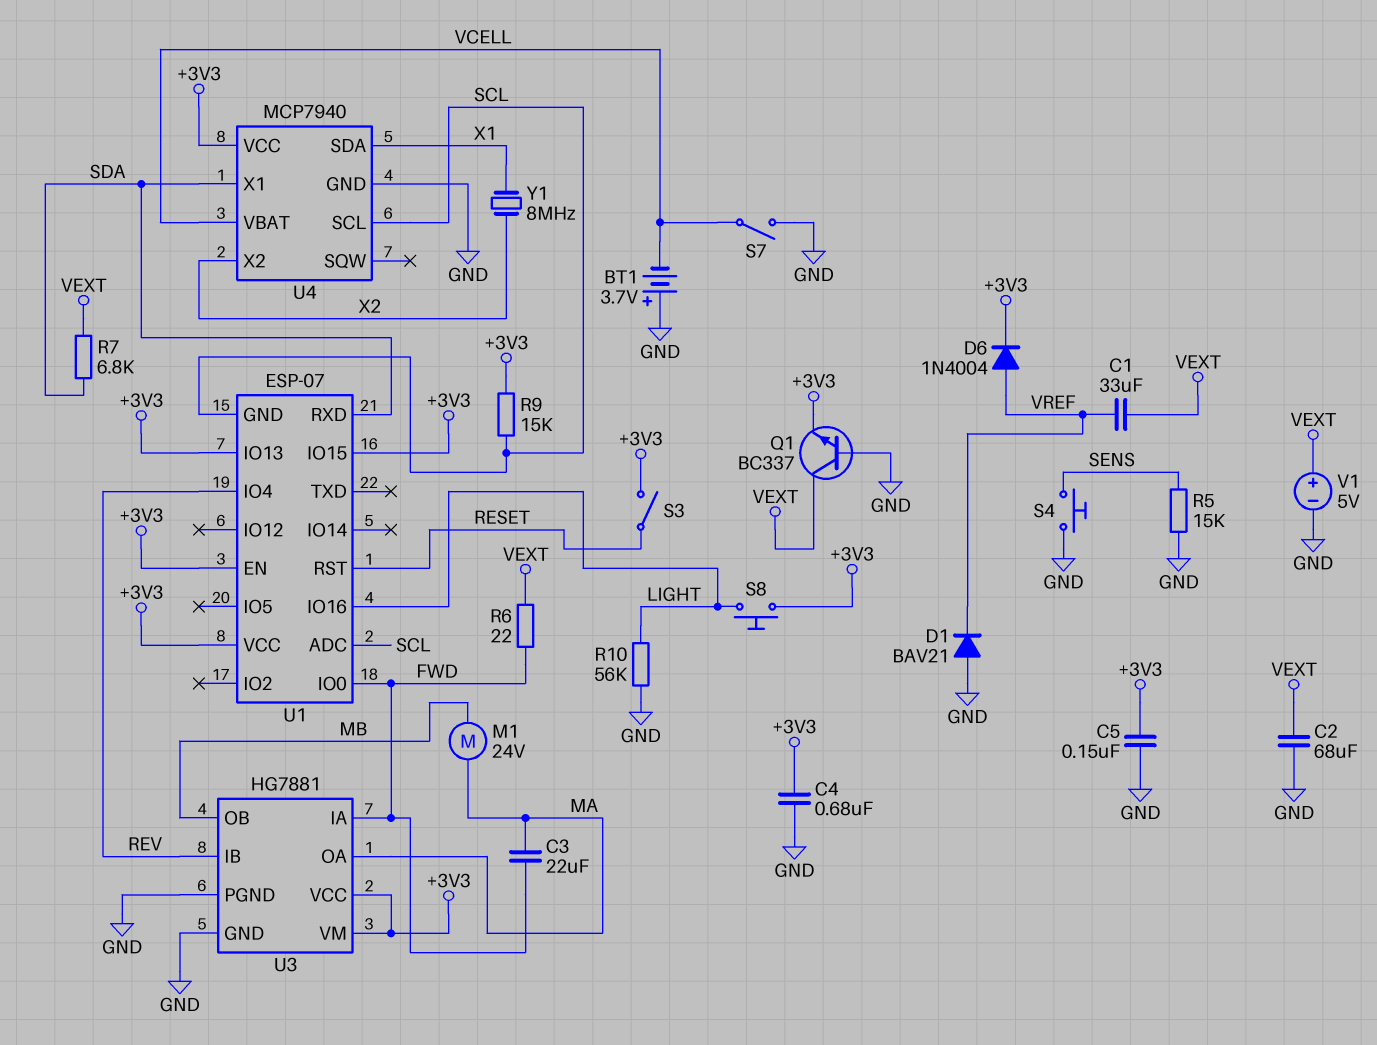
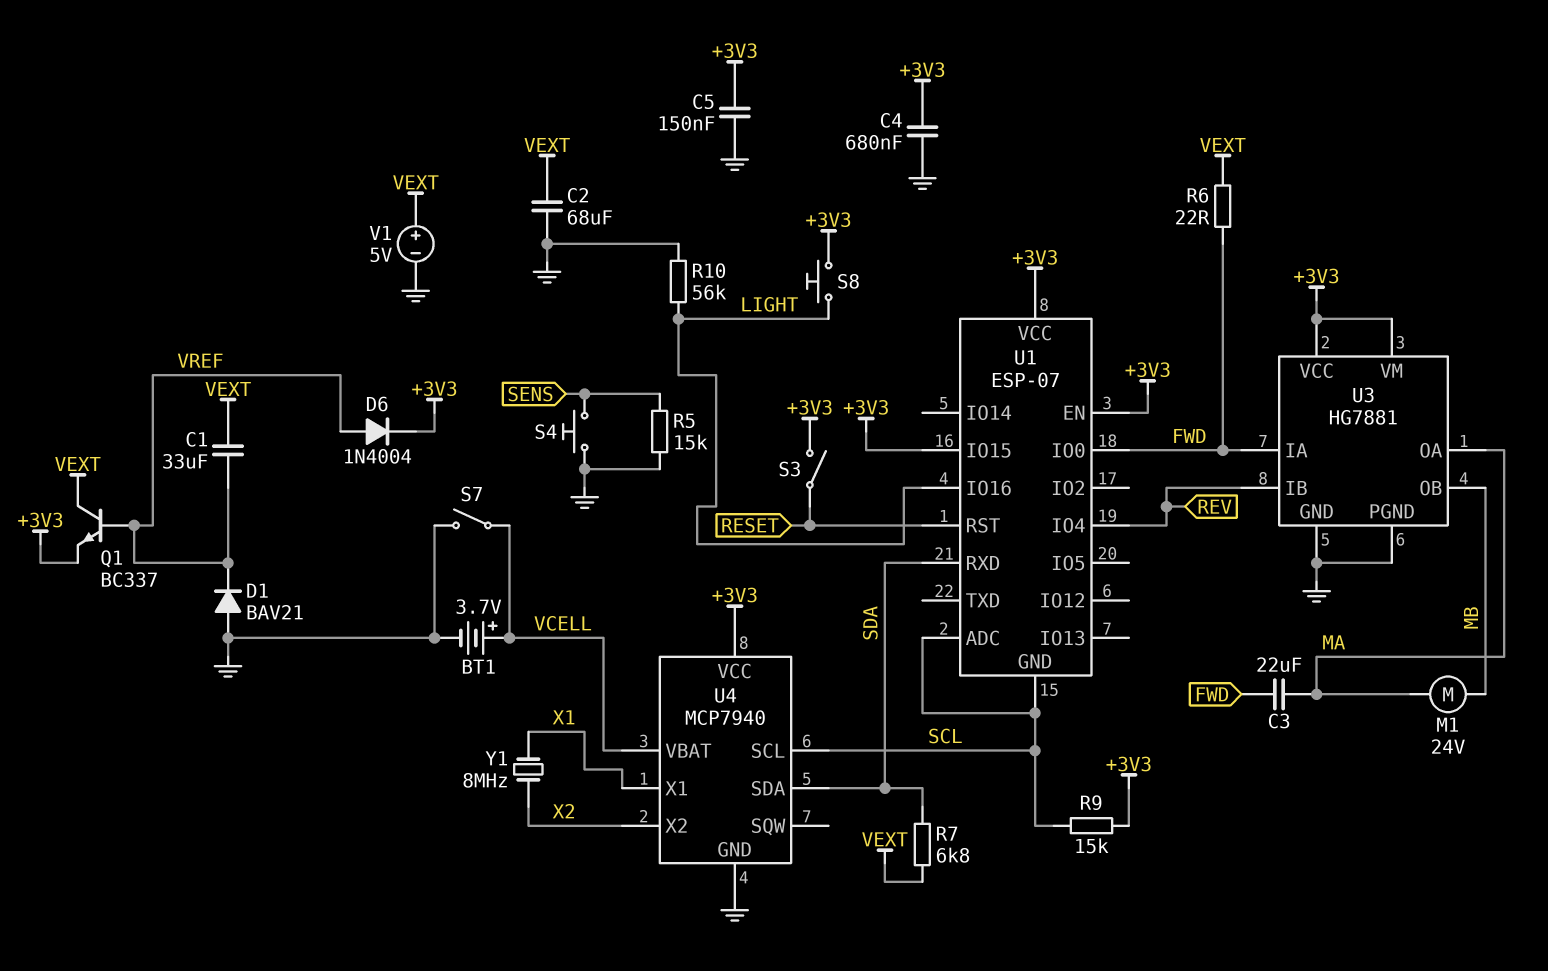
BT1: 3.7V (plus GND, minus VCELL) -> 3.7V (plus VCELL, minus GND)
Q1: NPN BC337 (B GND, C VEXT, E +3V3) -> NPN BC337 (B VREF, C VEXT, E +3V3)
U1 pin IO13: +3V3 -> none
U4 pin SDA: X1 -> SDA
U4 pin X1: SDA -> X1

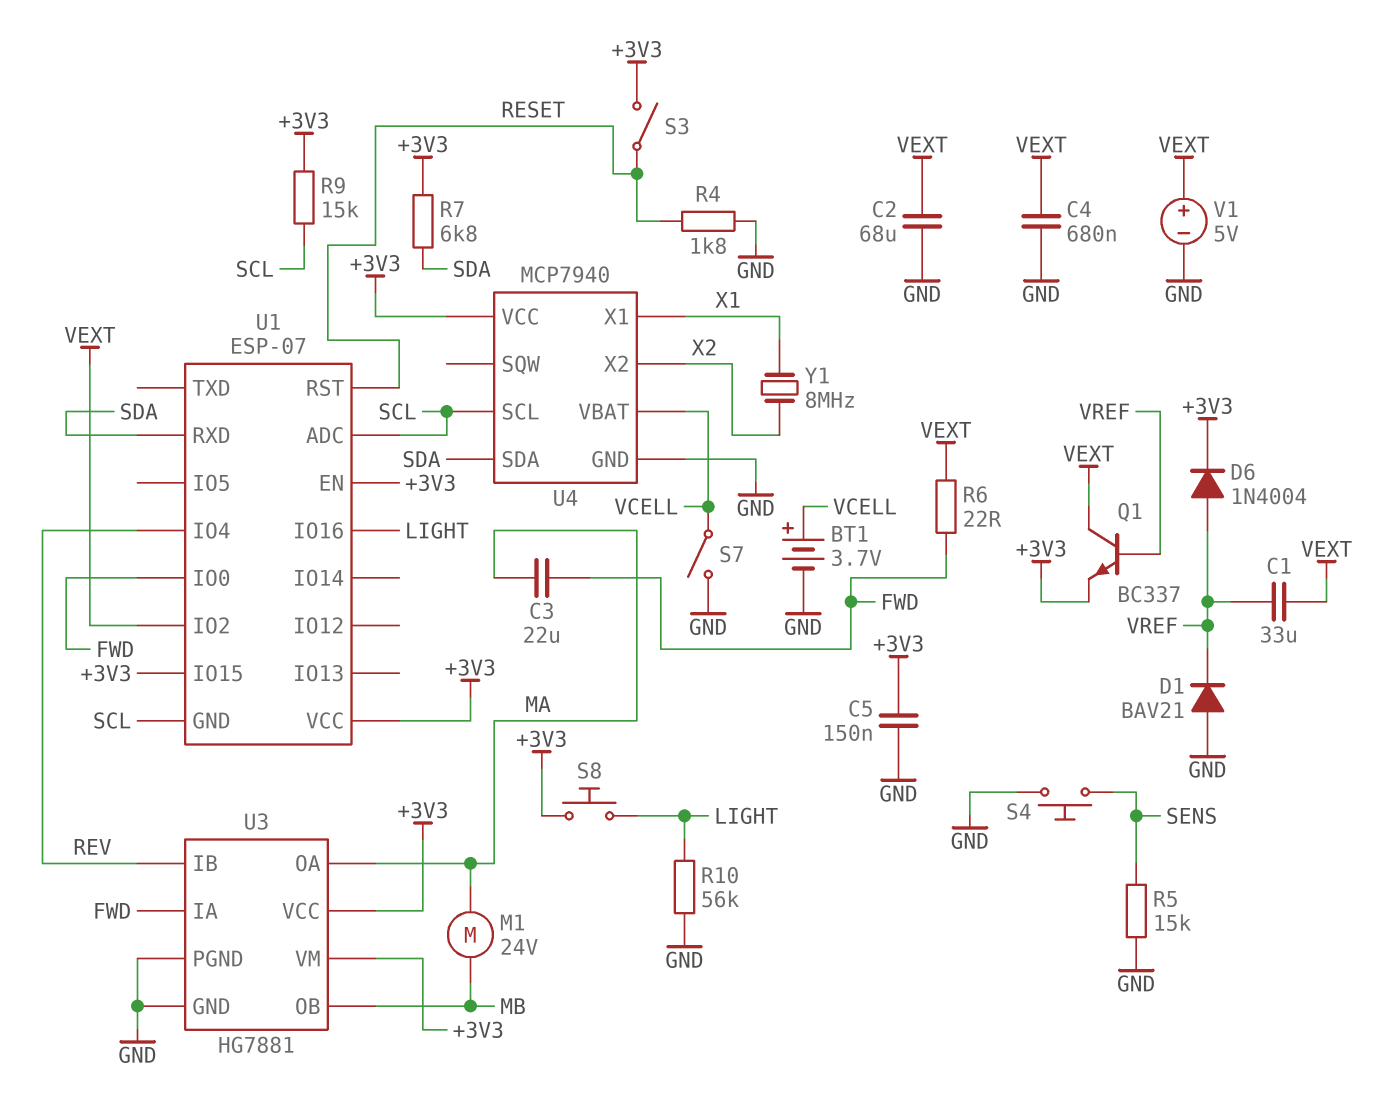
C4: 680nF (+3V3, GND) -> 680nF (GND, VEXT)
R4: none -> 1.8k (GND, RESET)
R7: 6.8k (SDA, VEXT) -> 6.8k (+3V3, SDA)
U1 pin IO2: none -> VEXT

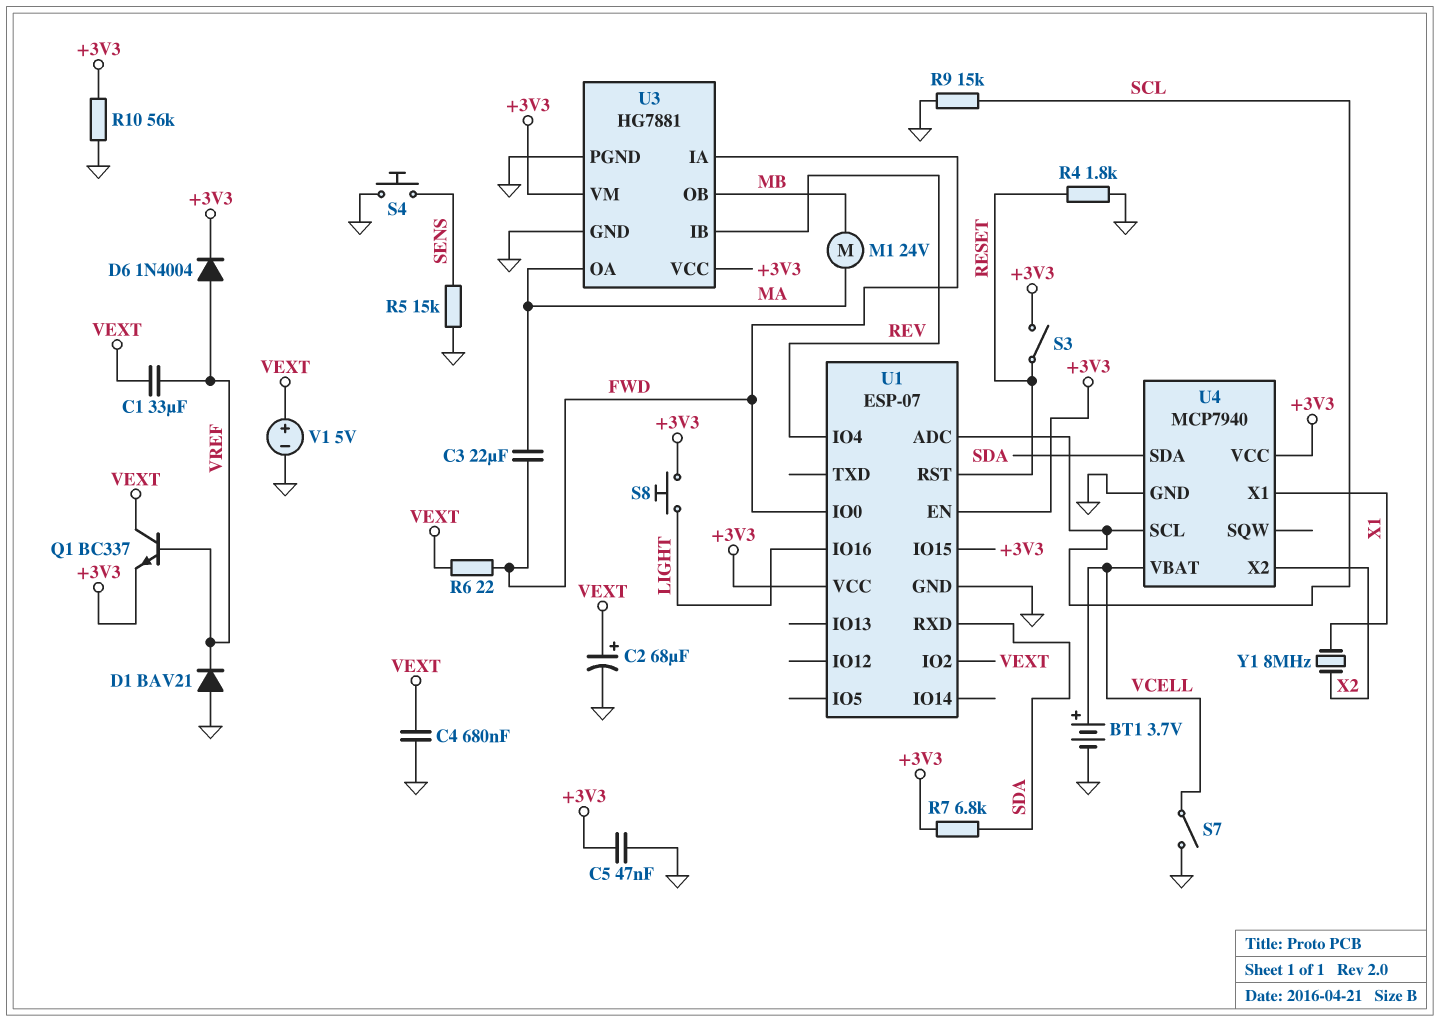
C2: 68uF (GND, VEXT) -> 68uF (plus VEXT, minus GND)
C5: 150nF (+3V3, GND) -> 47nF (+3V3, GND)
R9: 15k (+3V3, SCL) -> 15k (GND, SCL)
R10: 56k (GND, LIGHT) -> 56k (+3V3, GND)
U1 pin GND: SCL -> GND

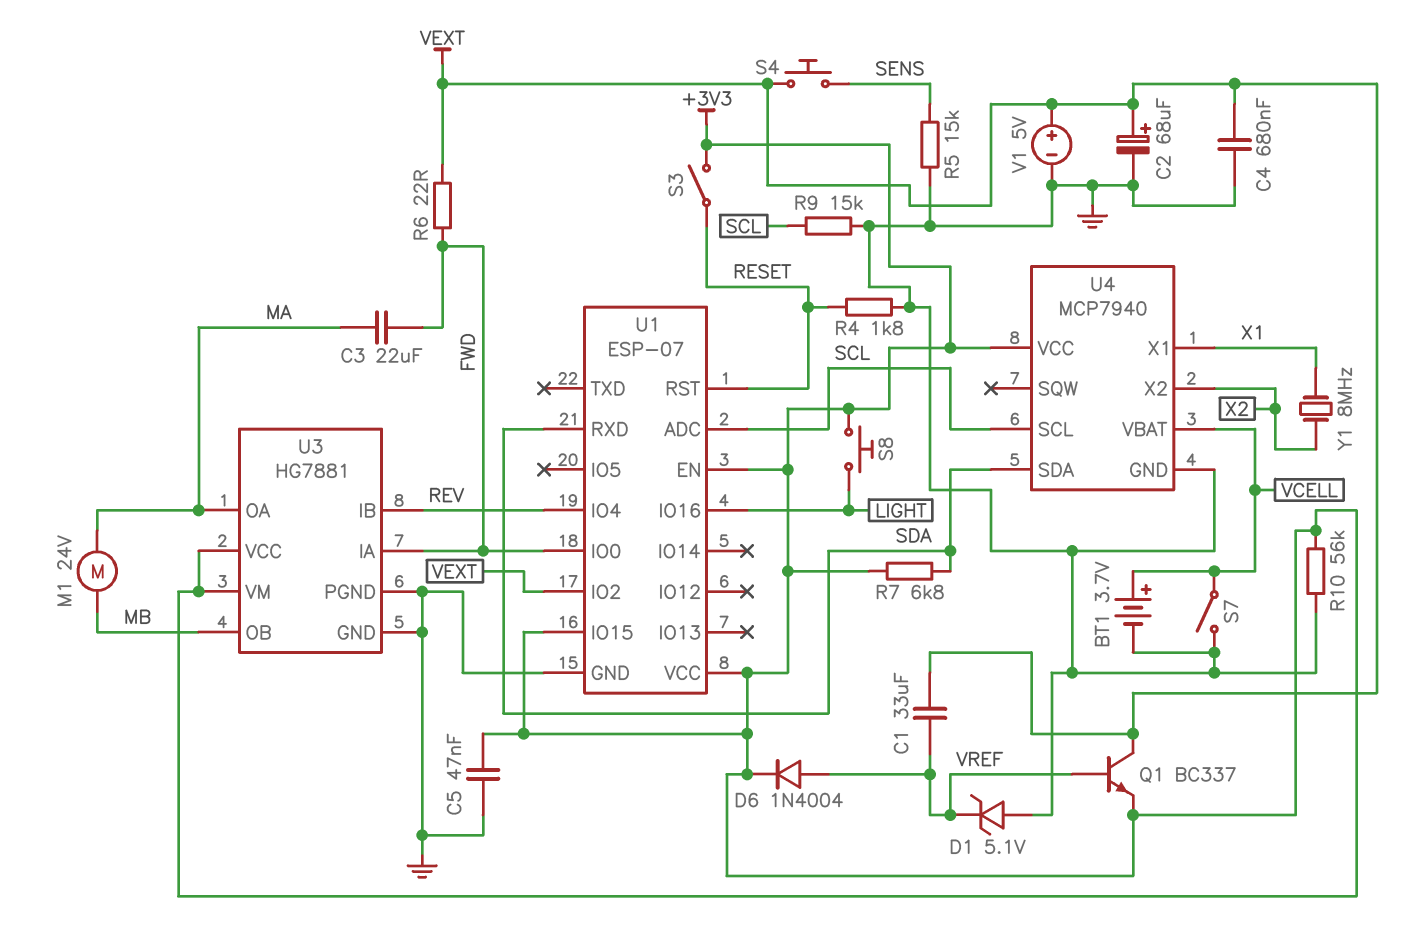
D1: diode BAV21 (A GND, K VREF) -> zener 5.1V (A GND, K VREF)
S4: button (GND, SENS) -> button (SENS, VEXT)

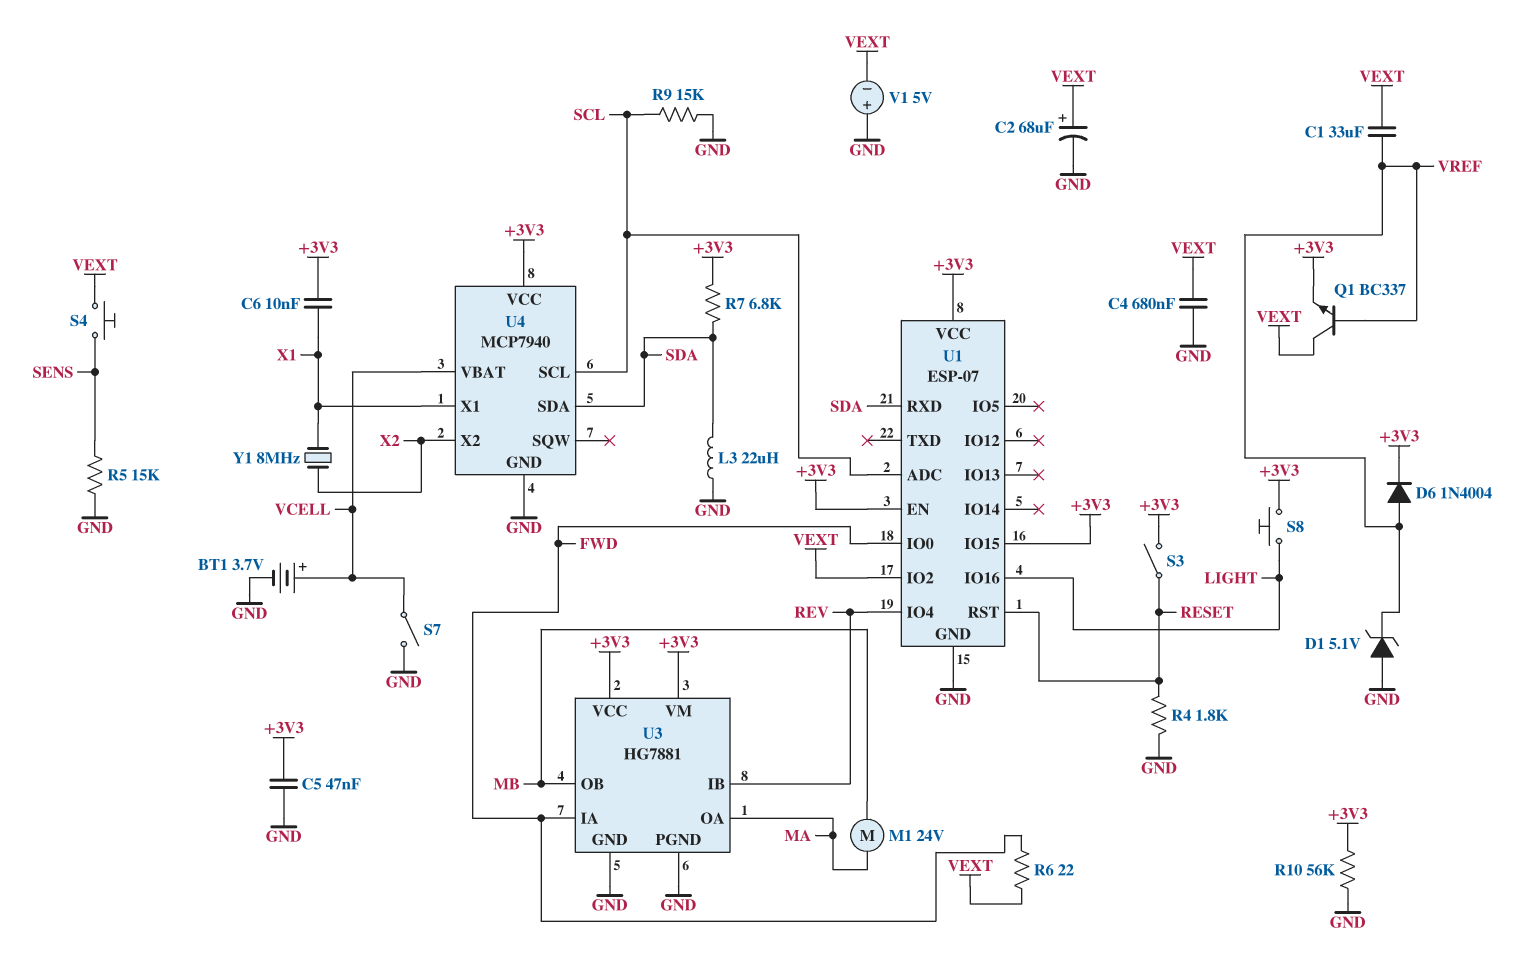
C3: 22uF (FWD, MA) -> none
C6: none -> 10nF (+3V3, X1)
L3: none -> 22uH (GND, SDA)
V1: 5V (plus VEXT, minus GND) -> 5V (plus GND, minus VEXT)

